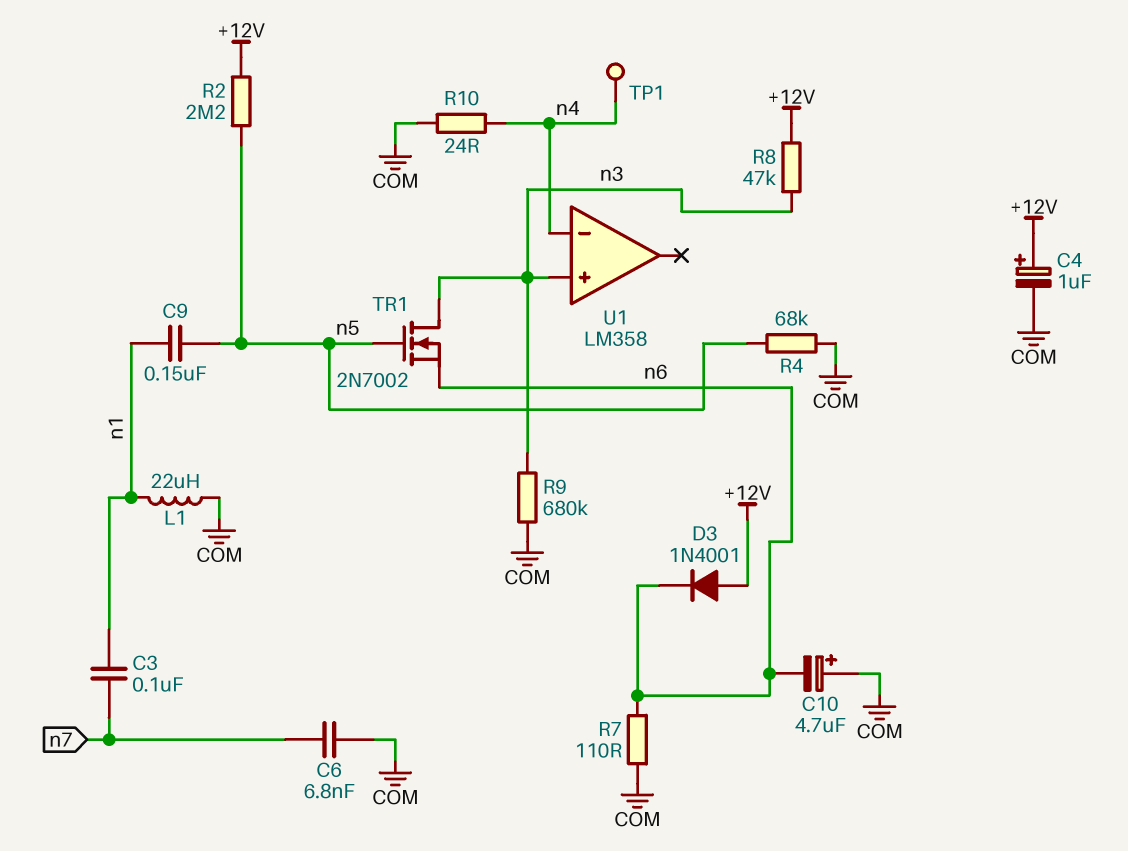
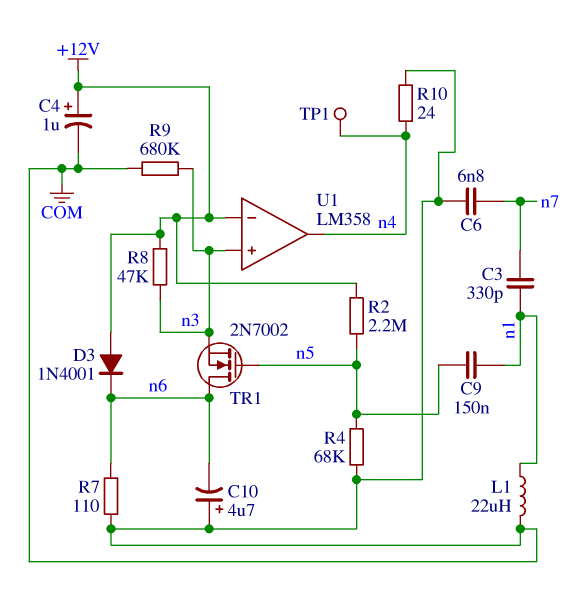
C3: 100nF (n1, n7) -> 330pF (n1, n7)
TR1: NMOS 2N7002 (G n5, D n3, S n6) -> NMOS 2N7002 (G n5, D n6, S n3)
U1 pin in-: n4 -> +12V
U1 pin out: none -> n4

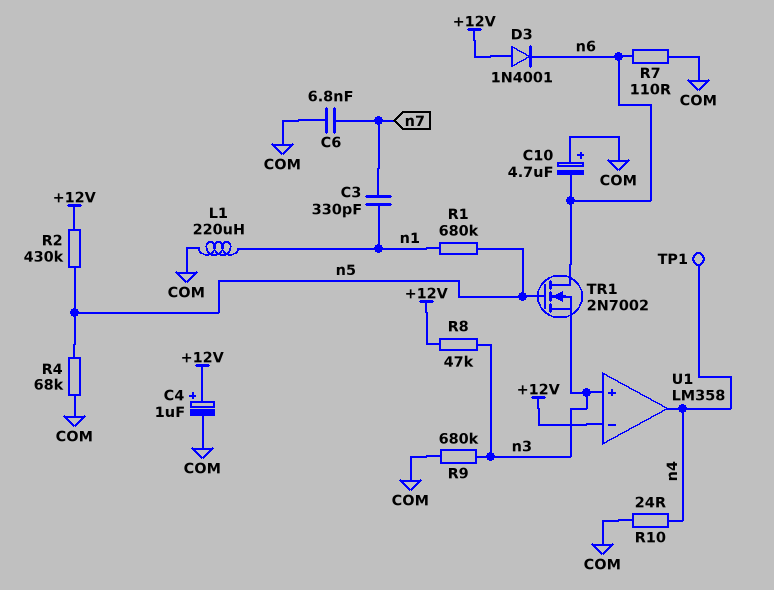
C9: 150nF (n1, n5) -> none
L1: 22uH (COM, n1) -> 220uH (COM, n1)
R1: none -> 680k (n1, n5)
R2: 2.2M (+12V, n5) -> 430k (+12V, n5)

